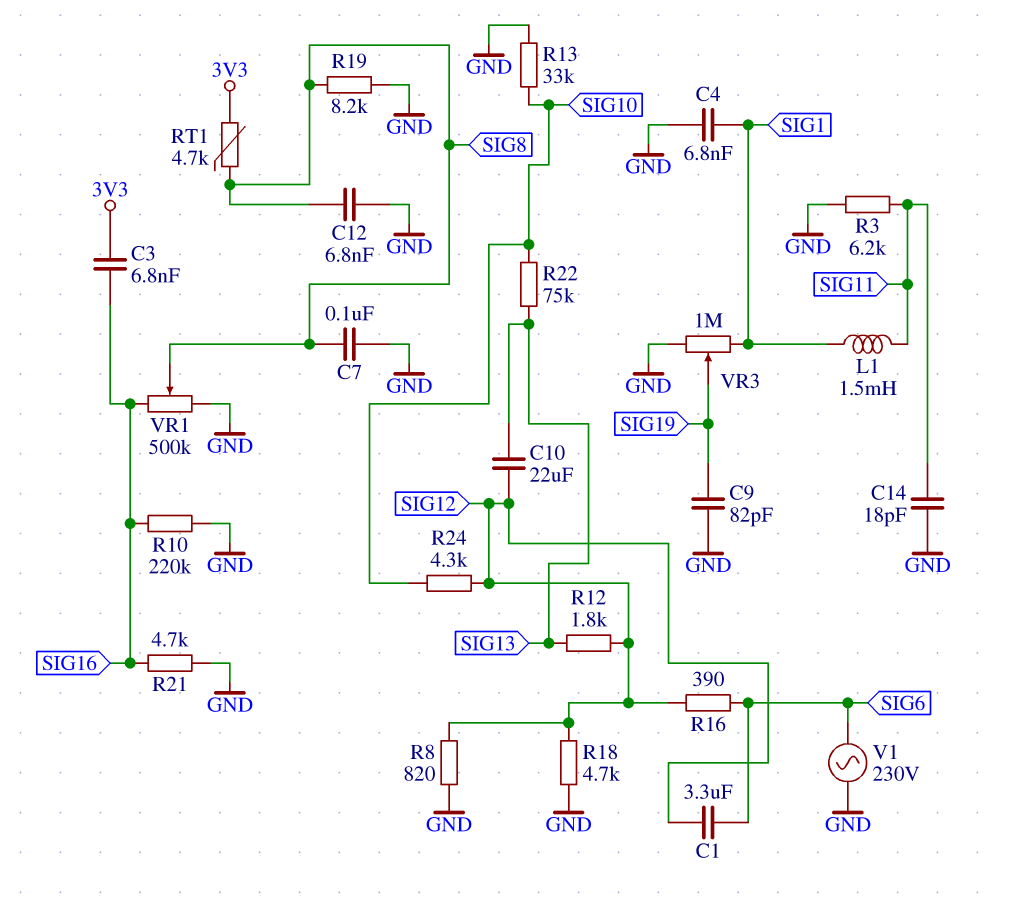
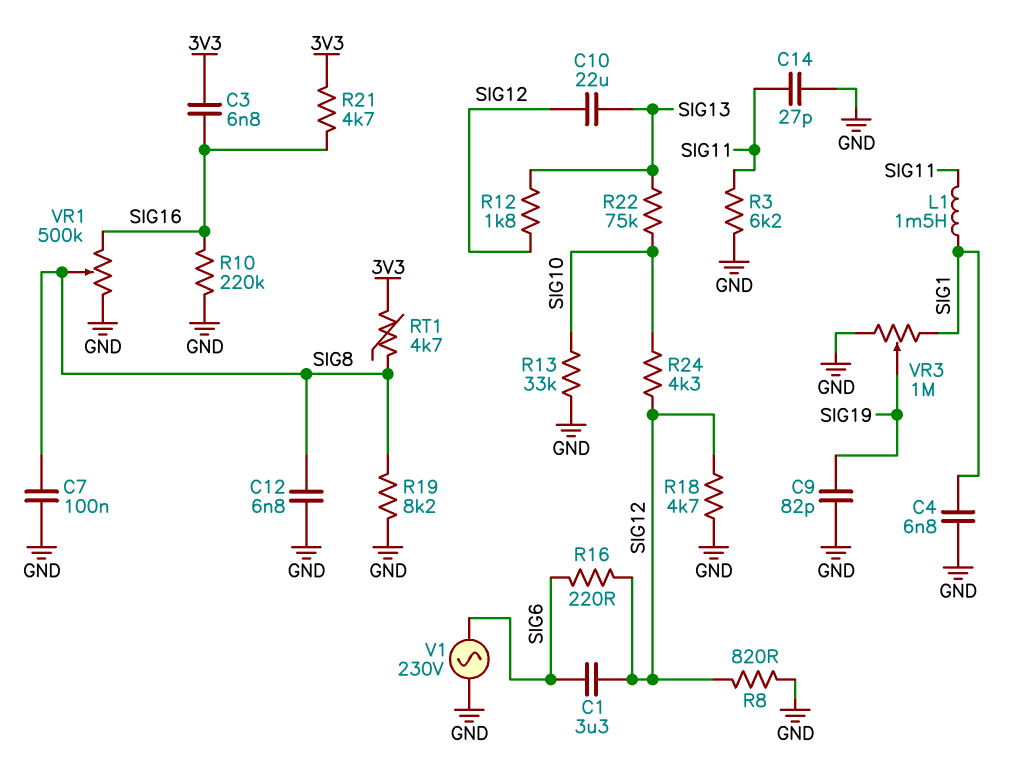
C14: 18pF (GND, SIG11) -> 27pF (GND, SIG11)
R16: 390 (SIG6, SIG12) -> 220 (SIG6, SIG12)
R21: 4.7k (GND, SIG16) -> 4.7k (3V3, SIG16)

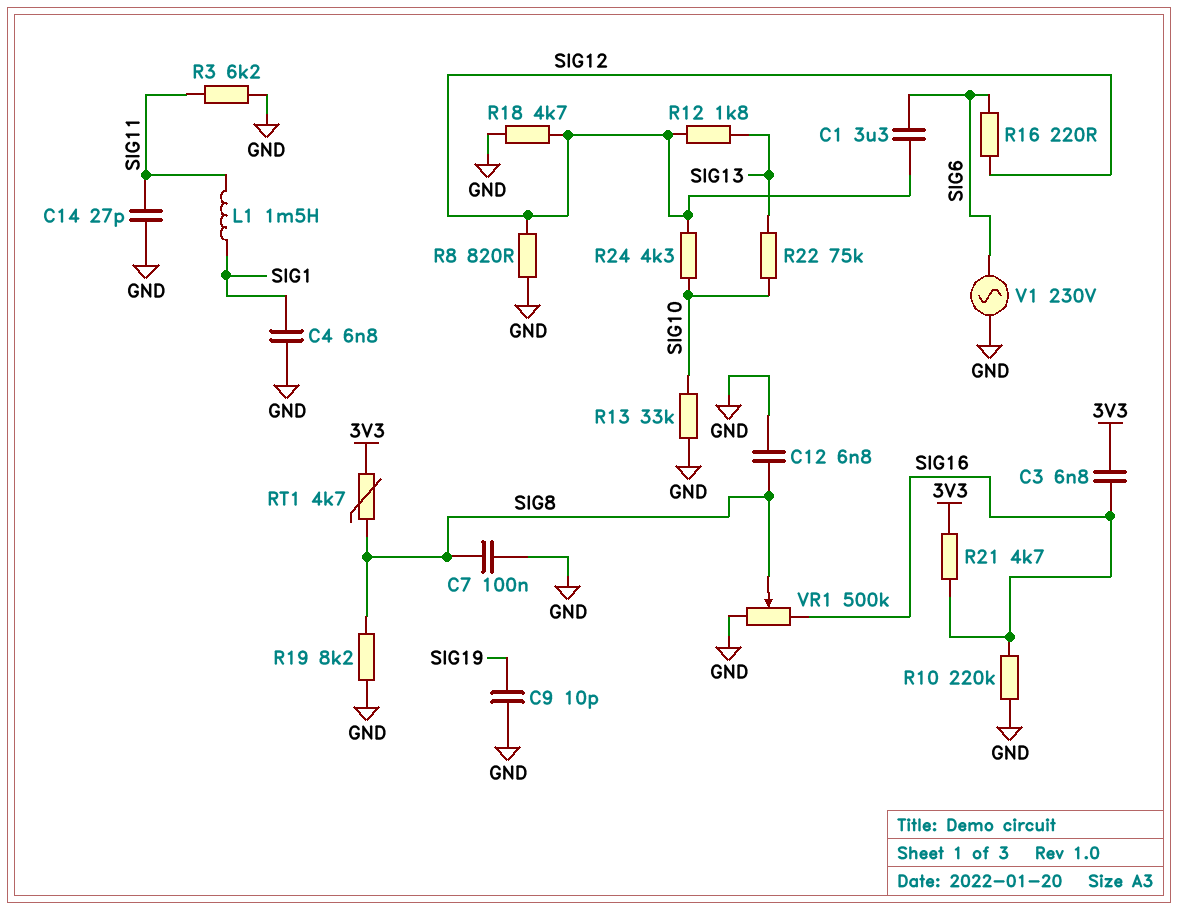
C9: 82pF (GND, SIG19) -> 10pF (GND, SIG19)
C10: 22uF (SIG12, SIG13) -> none
VR3: 1M (GND, SIG1, wiper SIG19) -> none

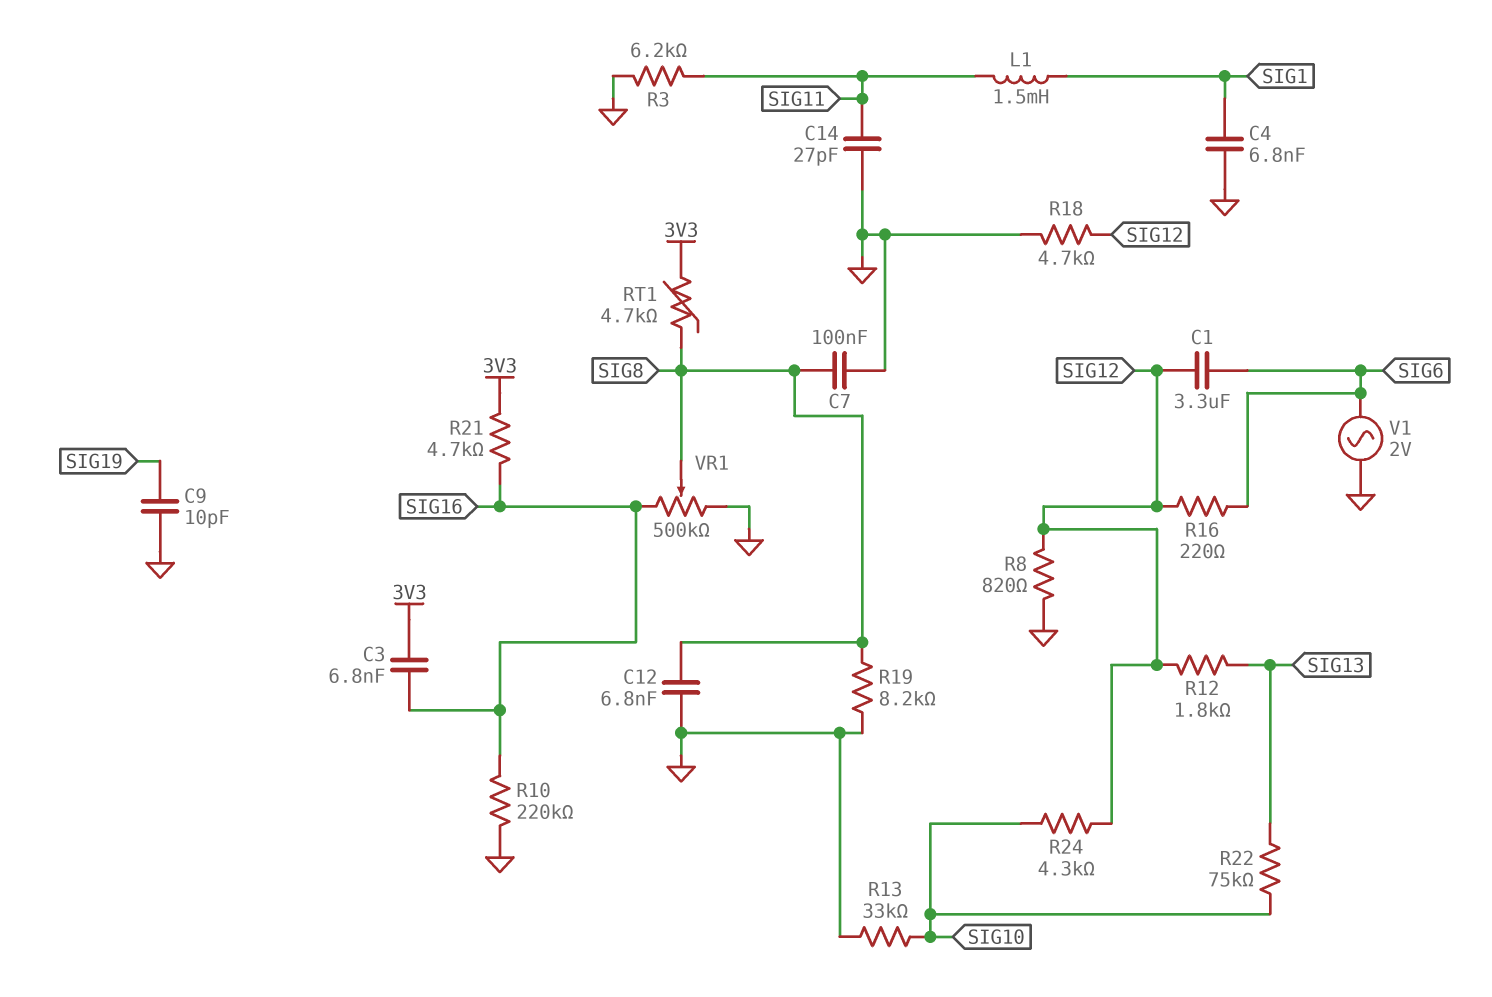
V1: AC 230V (GND, SIG6) -> AC 2V (GND, SIG6)

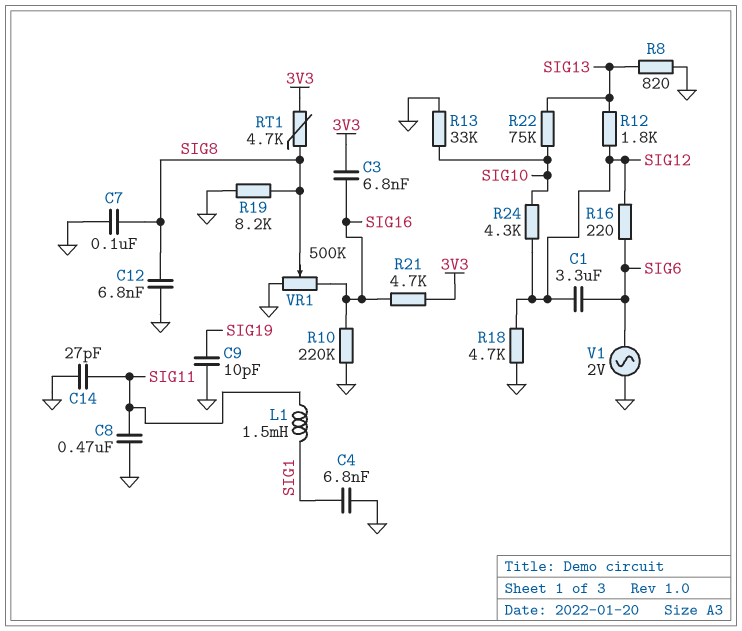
C8: none -> 470nF (GND, SIG11)
R3: 6.2k (GND, SIG11) -> none
R8: 820 (GND, SIG12) -> 820 (GND, SIG13)

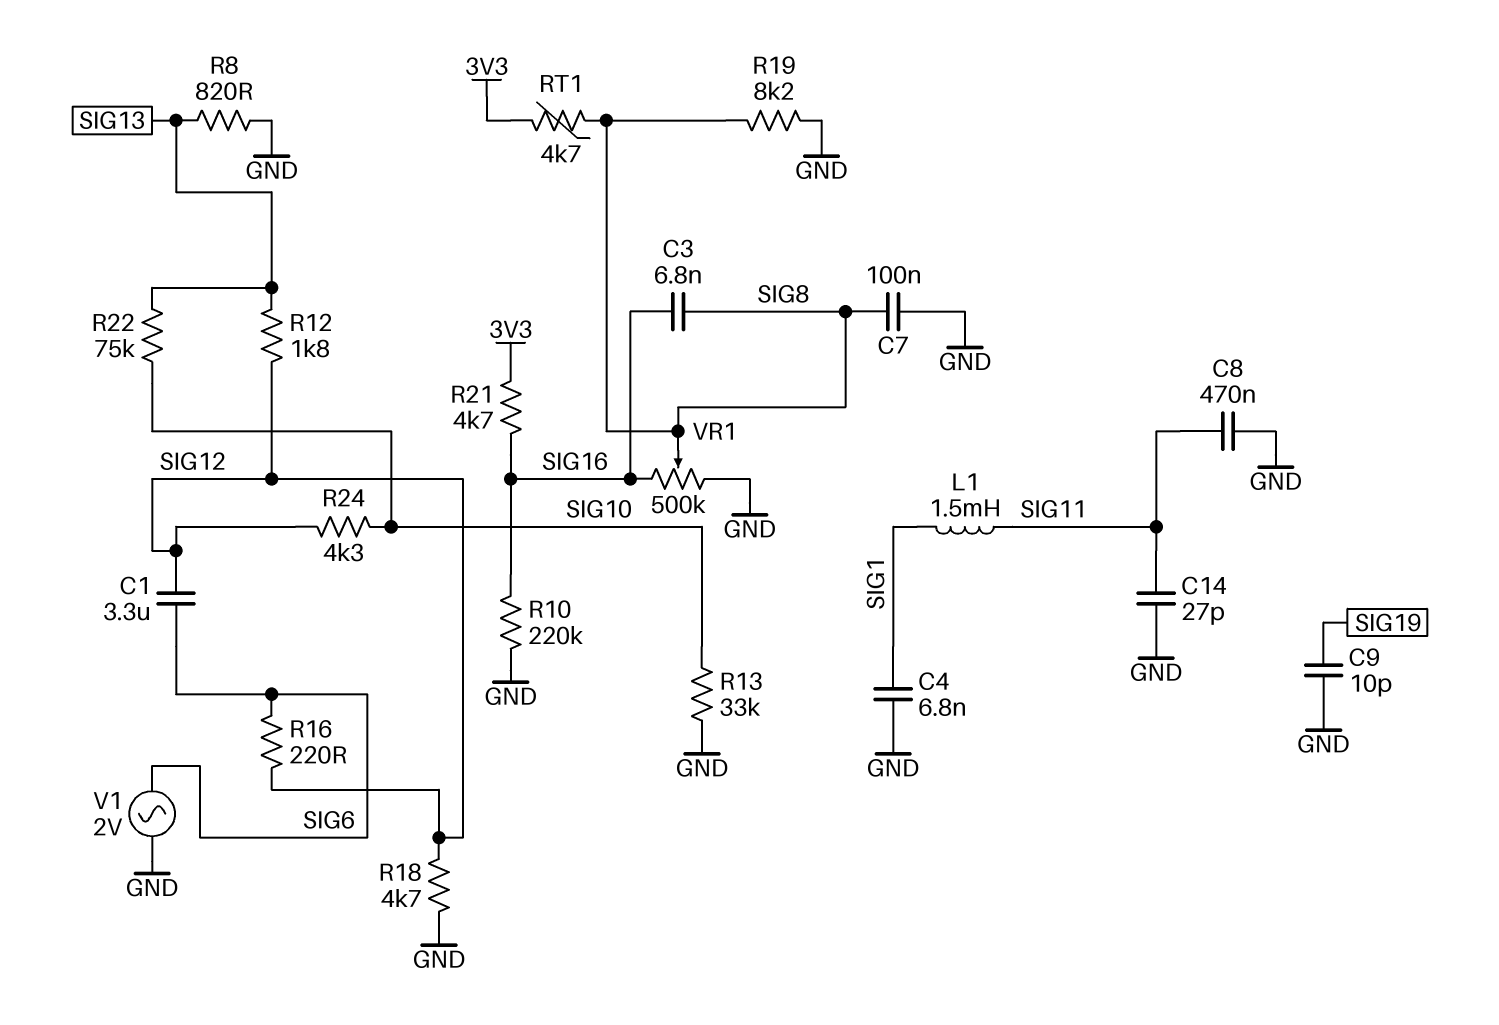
C3: 6.8nF (3V3, SIG16) -> 6.8nF (SIG8, SIG16)
C12: 6.8nF (GND, SIG8) -> none

